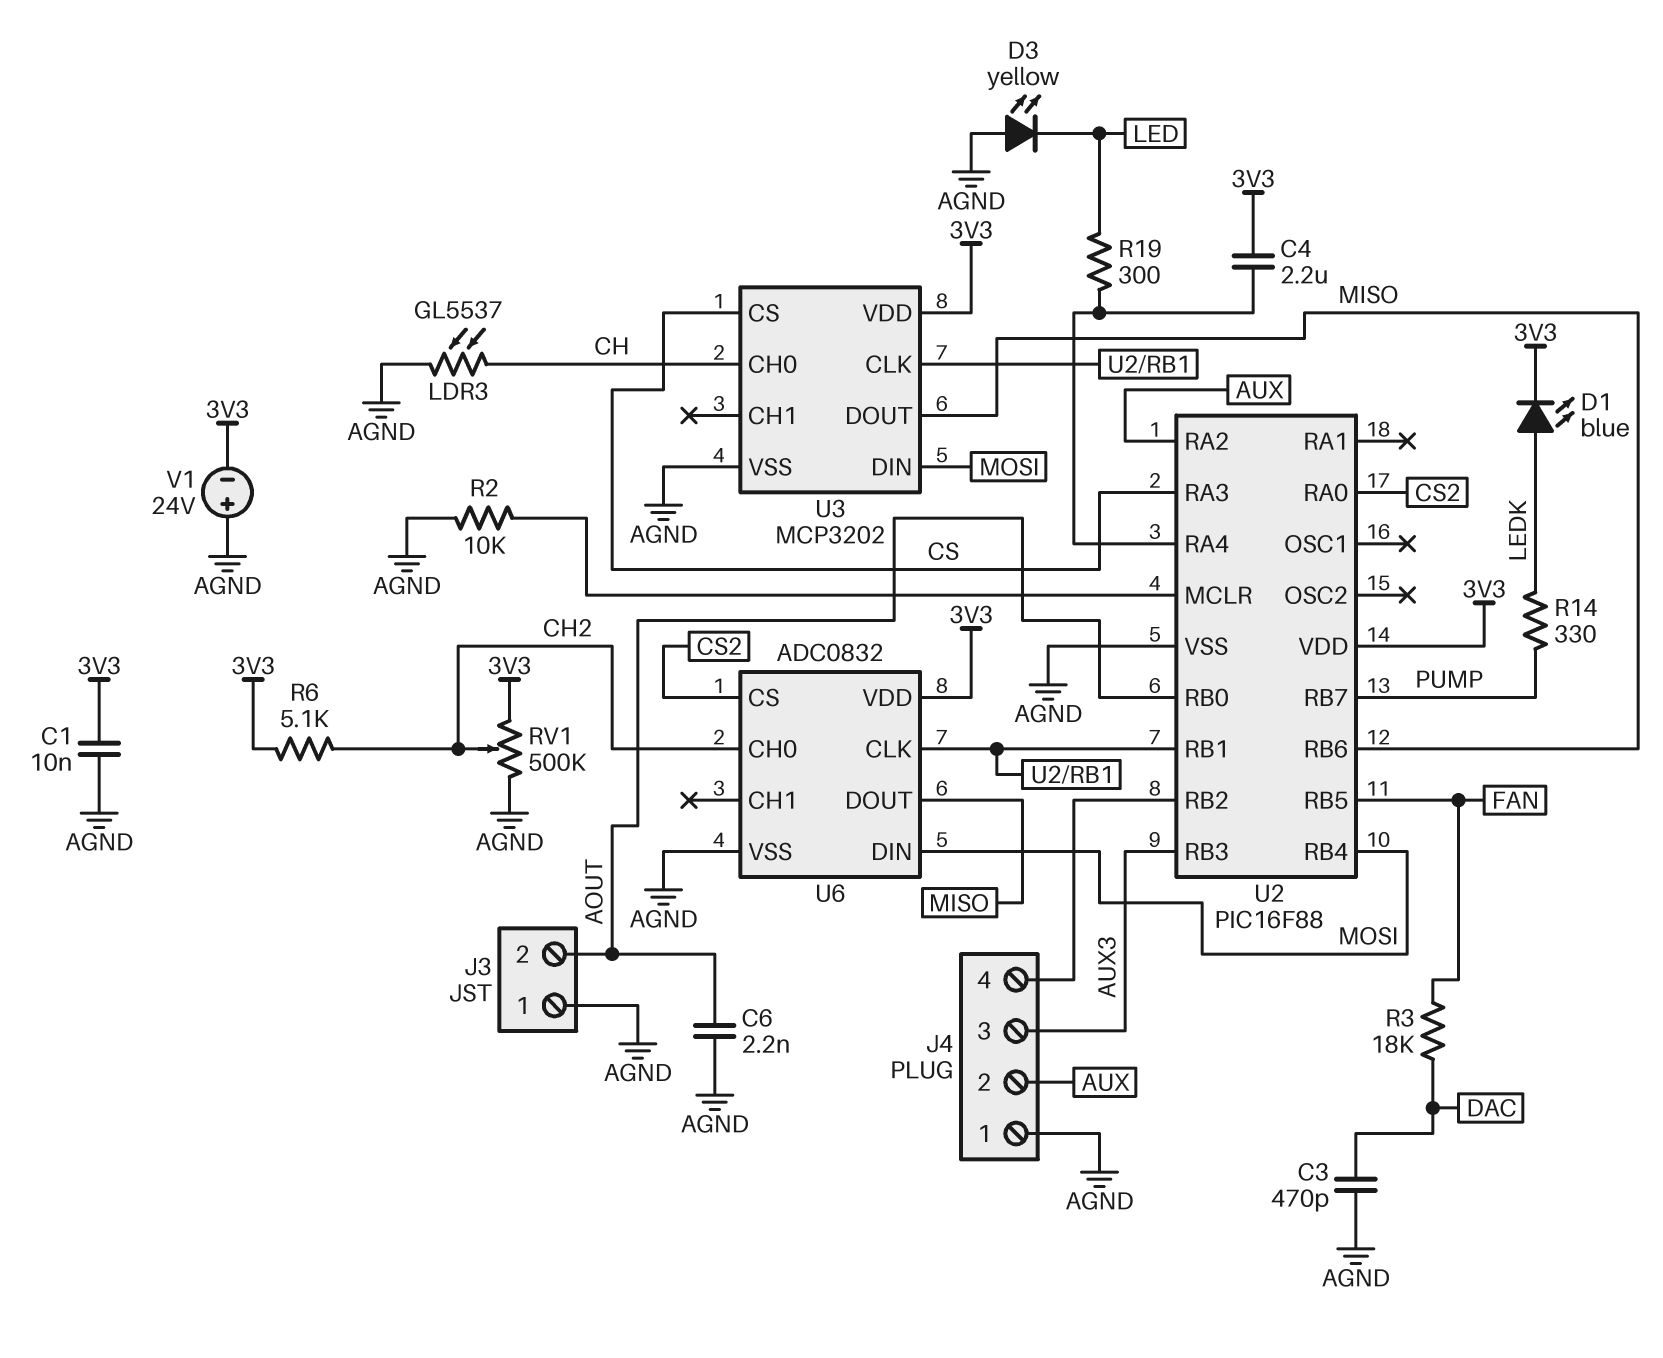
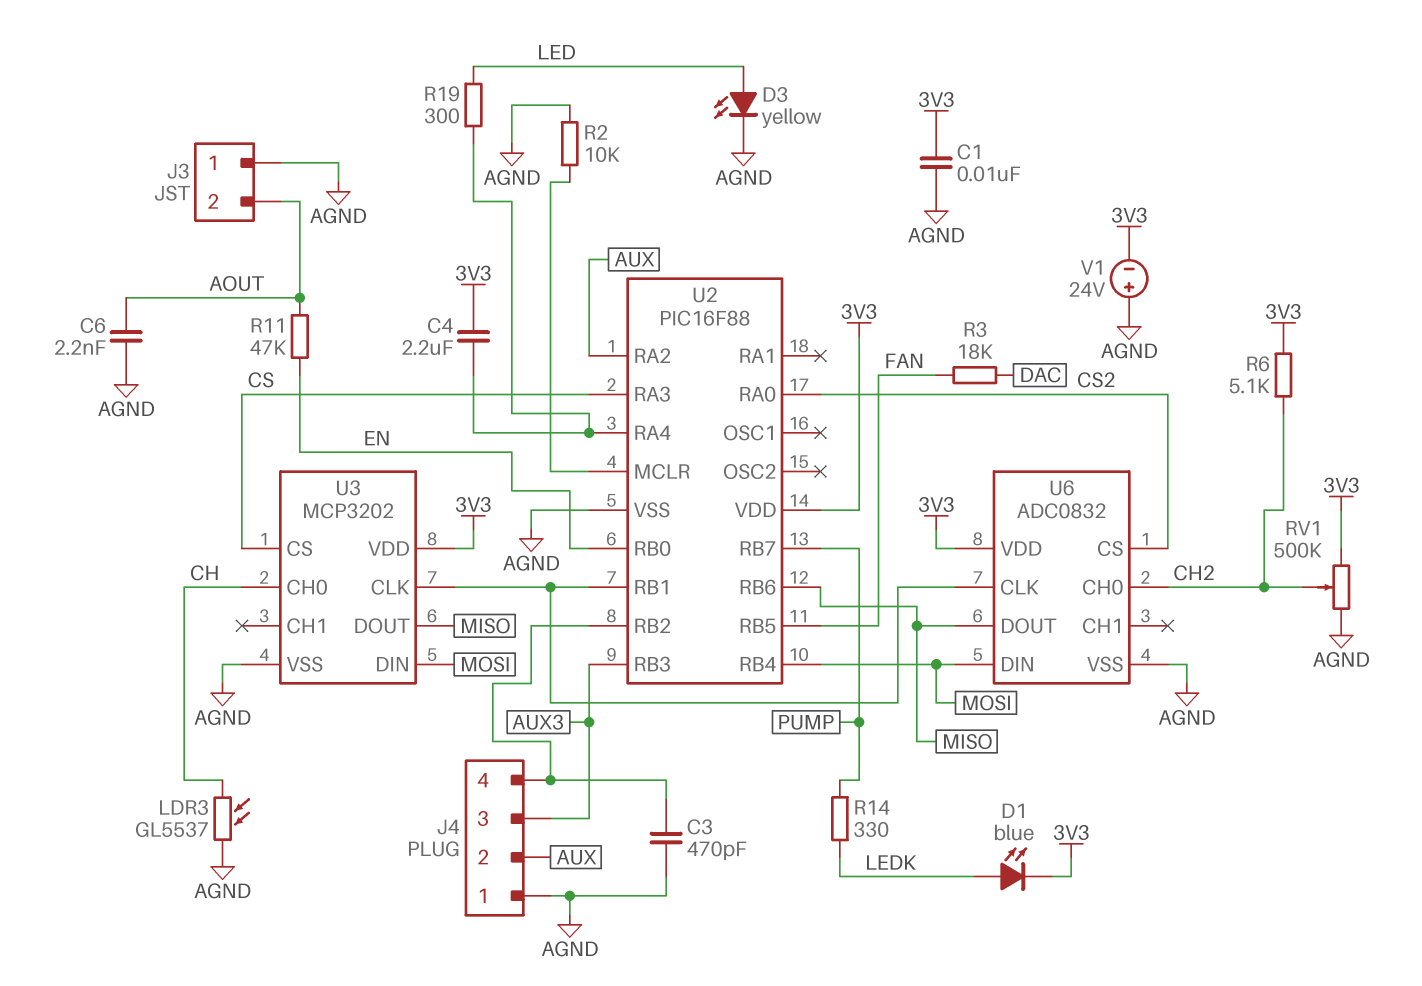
C3: 470pF (AGND, DAC) -> 470pF (AGND, J4/4)
D3: LED yellow (A AGND, K LED) -> LED yellow (A LED, K AGND)
R11: none -> 47k (AOUT, EN)
U2 pin RB0: AOUT -> EN

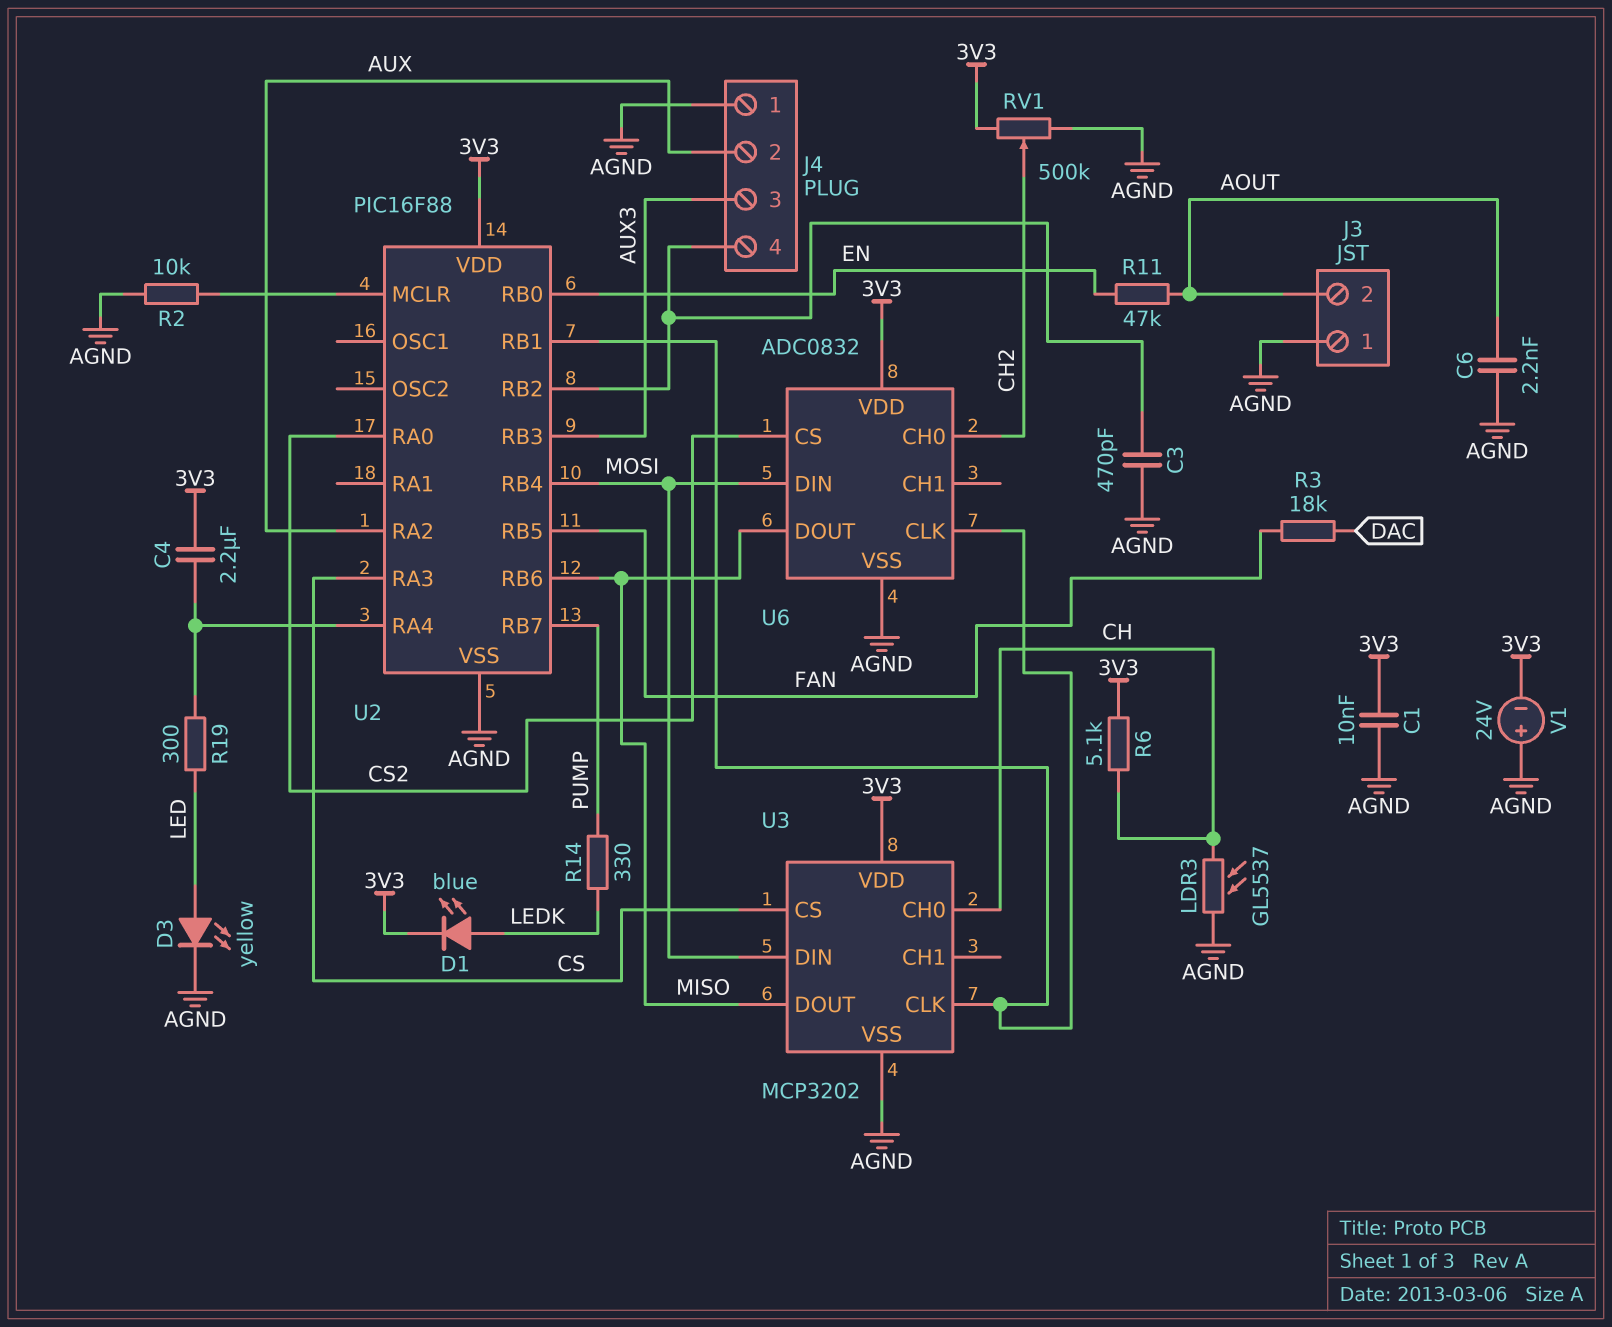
R6: 5.1k (3V3, CH2) -> 5.1k (3V3, CH)

